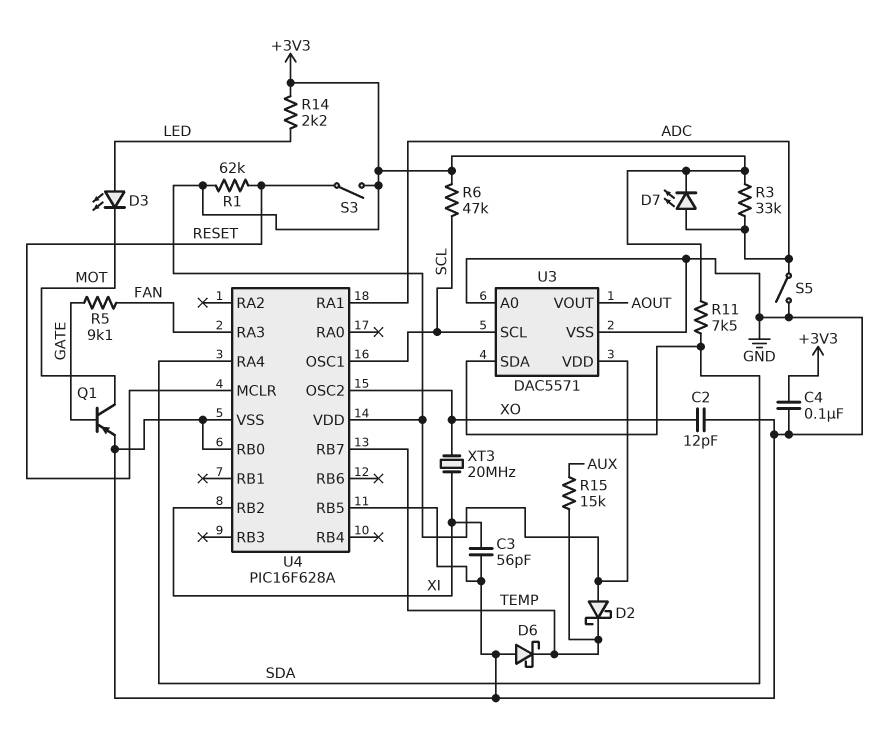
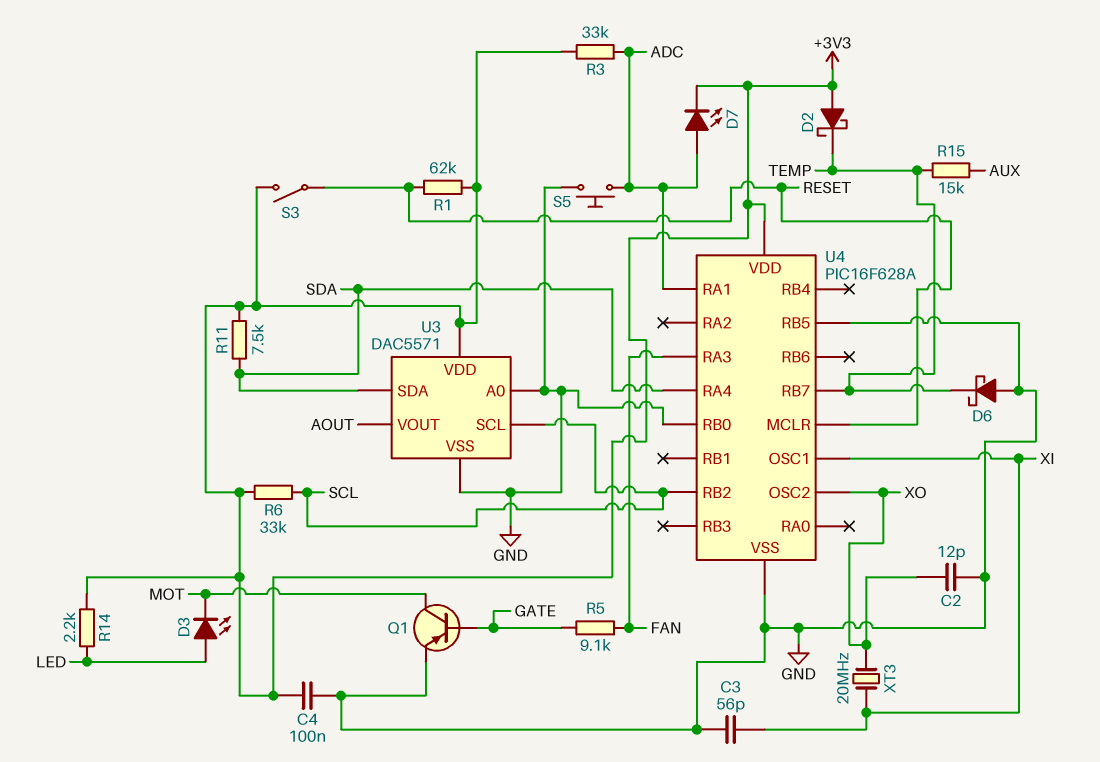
R6: 47k (+3V3, SCL) -> 33k (+3V3, SCL)
S5: switch (ADC, GND) -> button (ADC, GND)
U4 pin OSC1: SCL -> XI
U4 pin RB2: XI -> SCL

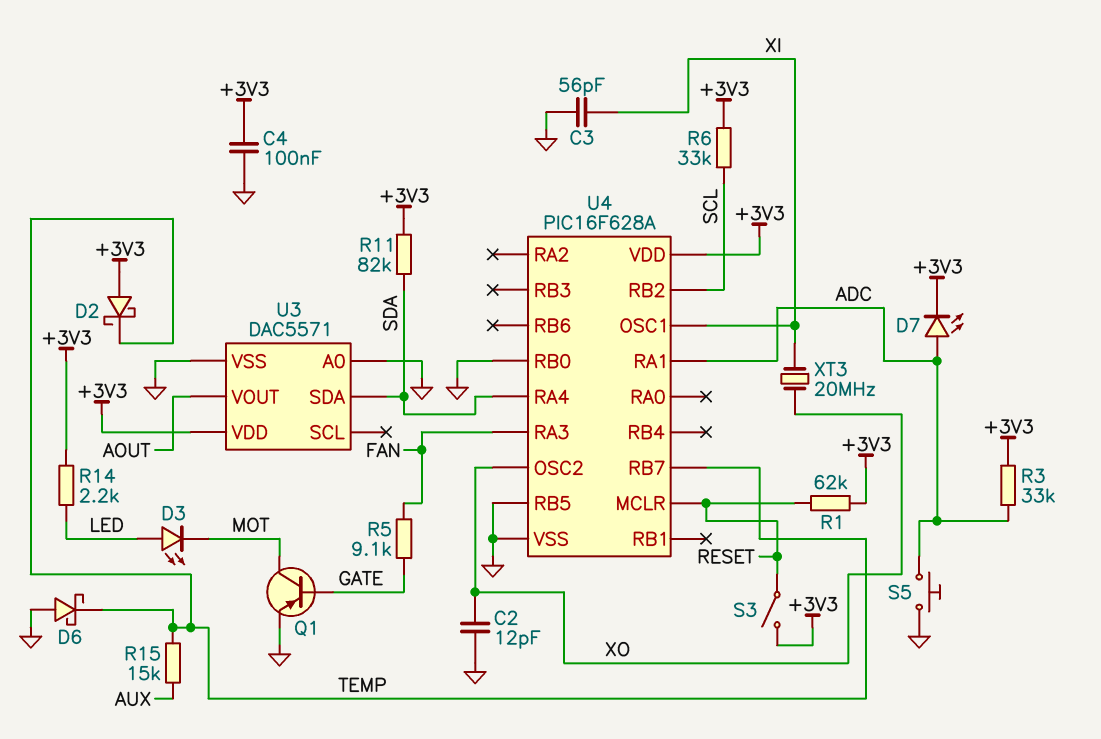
R11: 7.5k (+3V3, SDA) -> 82k (+3V3, SDA)
U3 pin SCL: SCL -> none

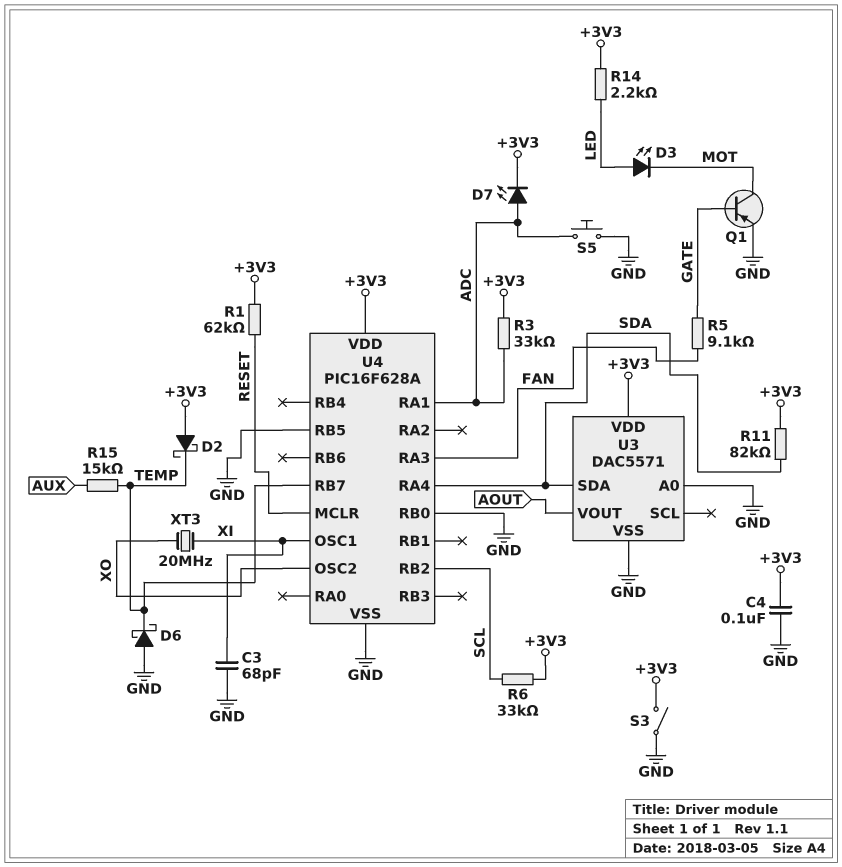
C2: 12pF (GND, XO) -> none
C3: 56pF (GND, XI) -> 68pF (GND, XI)
S3: switch (+3V3, RESET) -> switch (+3V3, GND)

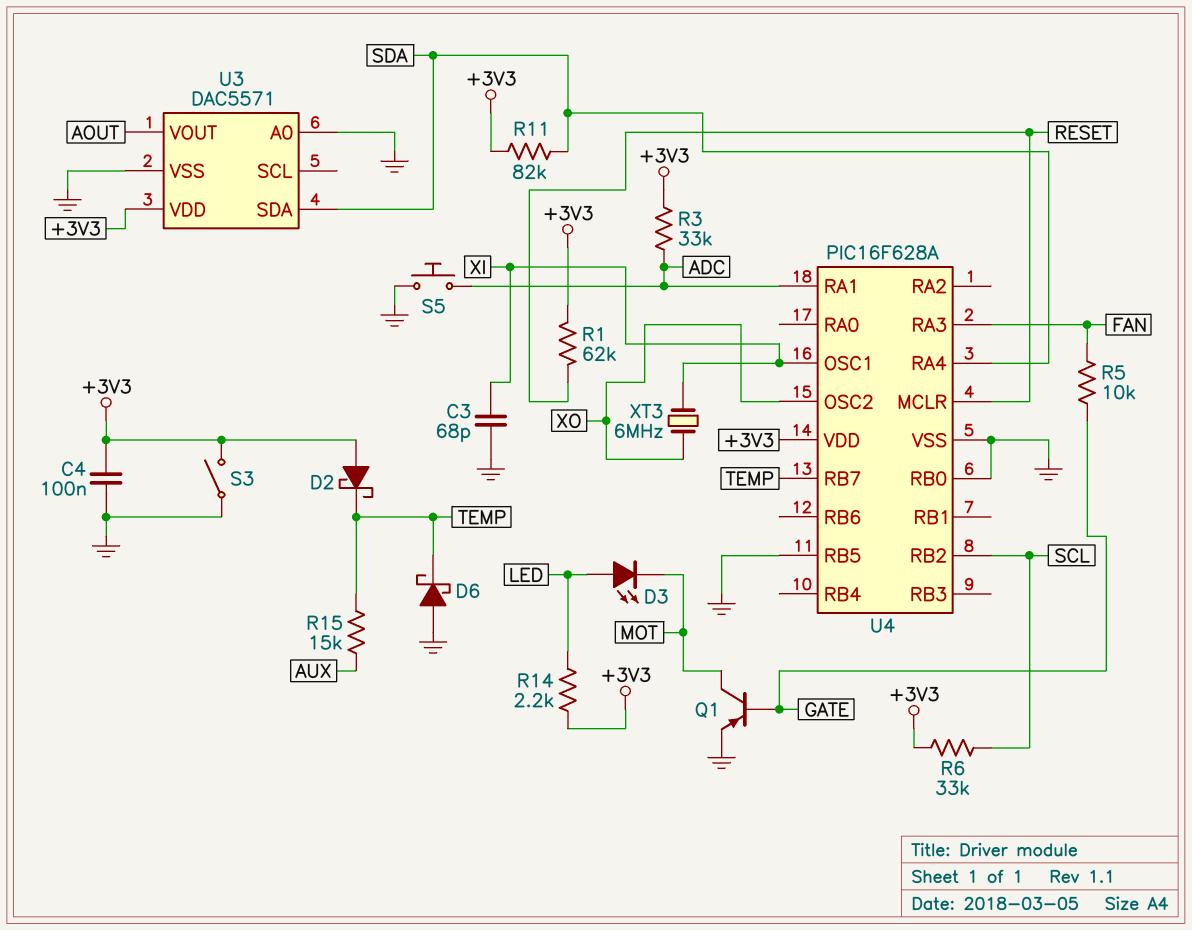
D7: LED (A ADC, K +3V3) -> none
R5: 9.1k (FAN, GATE) -> 10k (FAN, GATE)
XT3: 20MHz (XI, XO) -> 6MHz (XI, XO)

